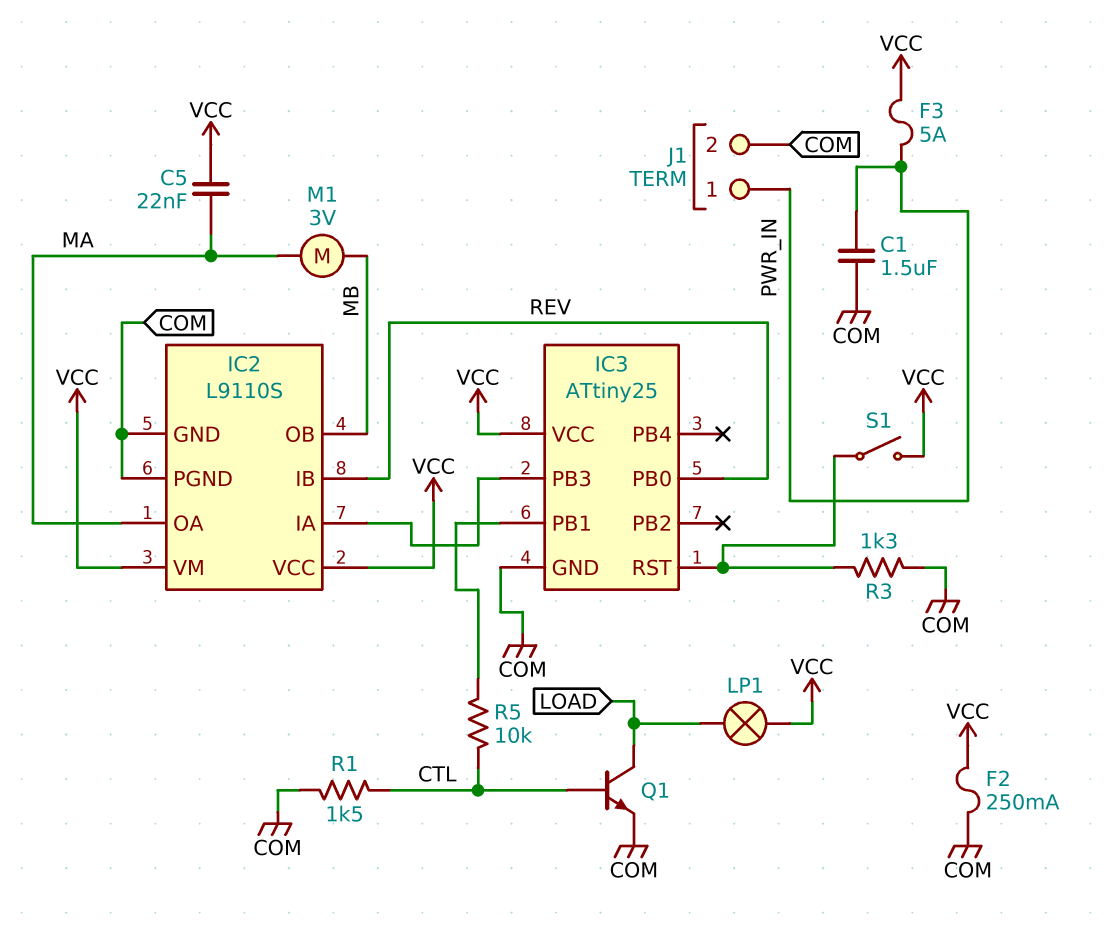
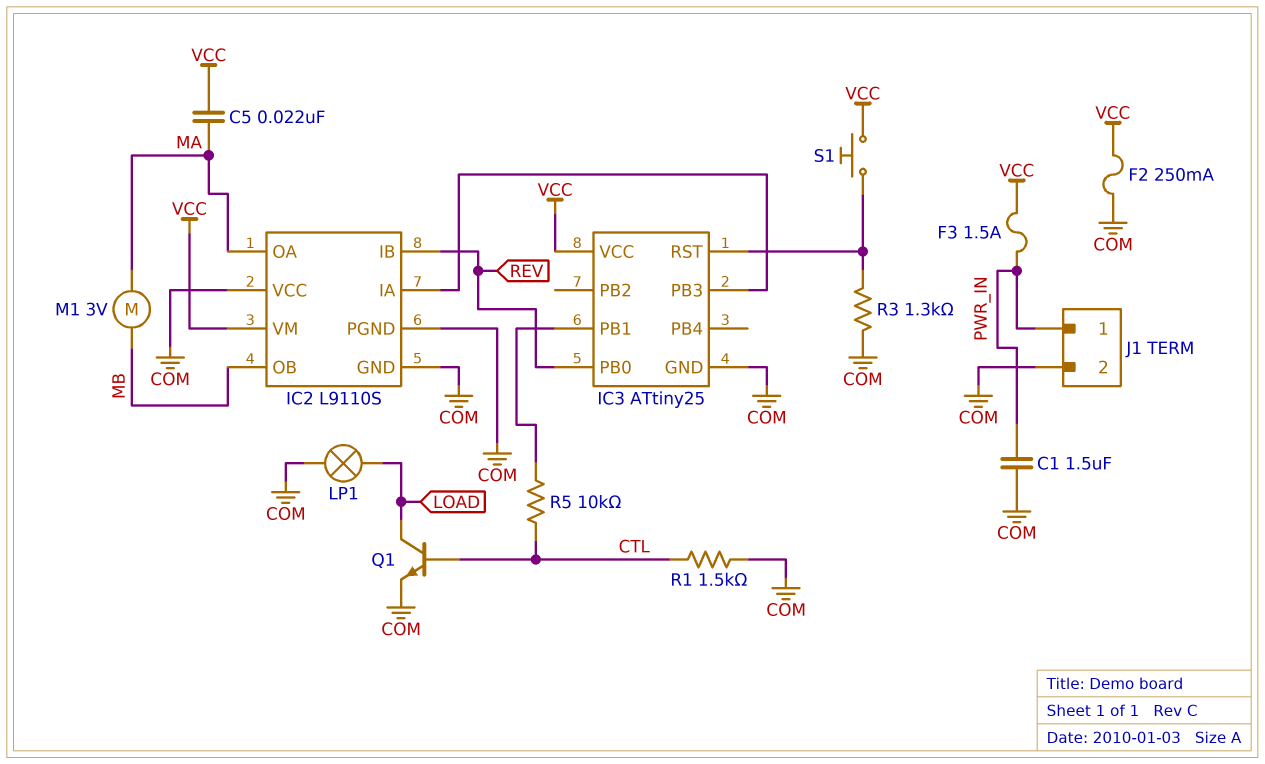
F3: 5A (PWR_IN, VCC) -> 1.5A (PWR_IN, VCC)
IC2 pin VCC: VCC -> COM
LP1: lamp (LOAD, VCC) -> lamp (COM, LOAD)
S1: switch (IC3/RST, VCC) -> button (IC3/RST, VCC)

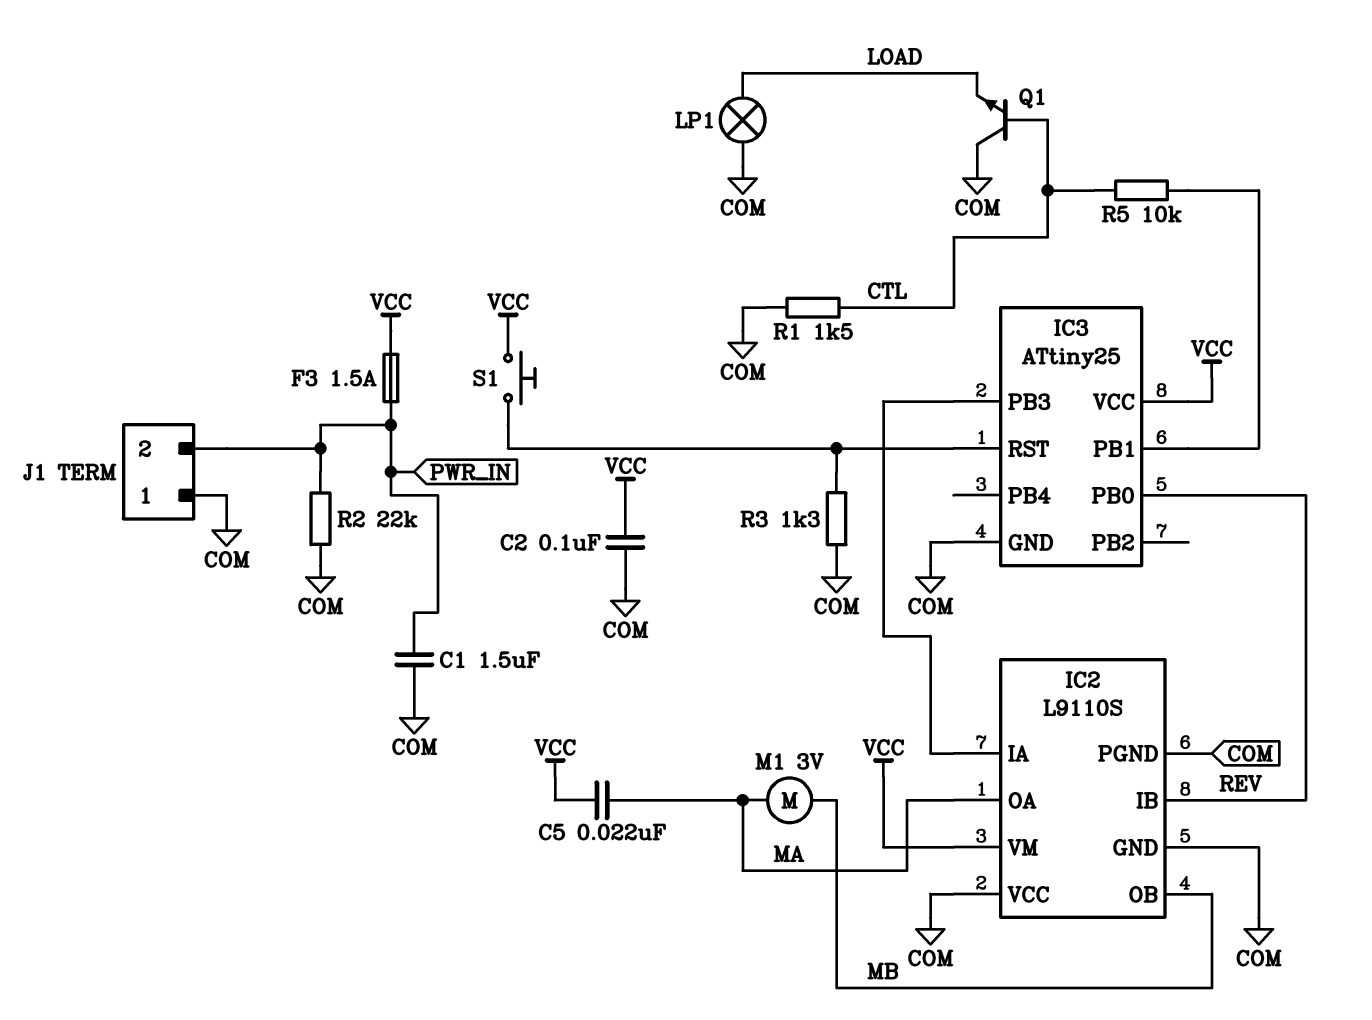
C2: none -> 100nF (COM, VCC)
F2: 250mA (COM, VCC) -> none
J1 pin 1: PWR_IN -> COM
J1 pin 2: COM -> PWR_IN
Q1: NPN (B CTL, C LOAD, E COM) -> NPN (B CTL, C COM, E LOAD)
R2: none -> 22k (COM, PWR_IN)

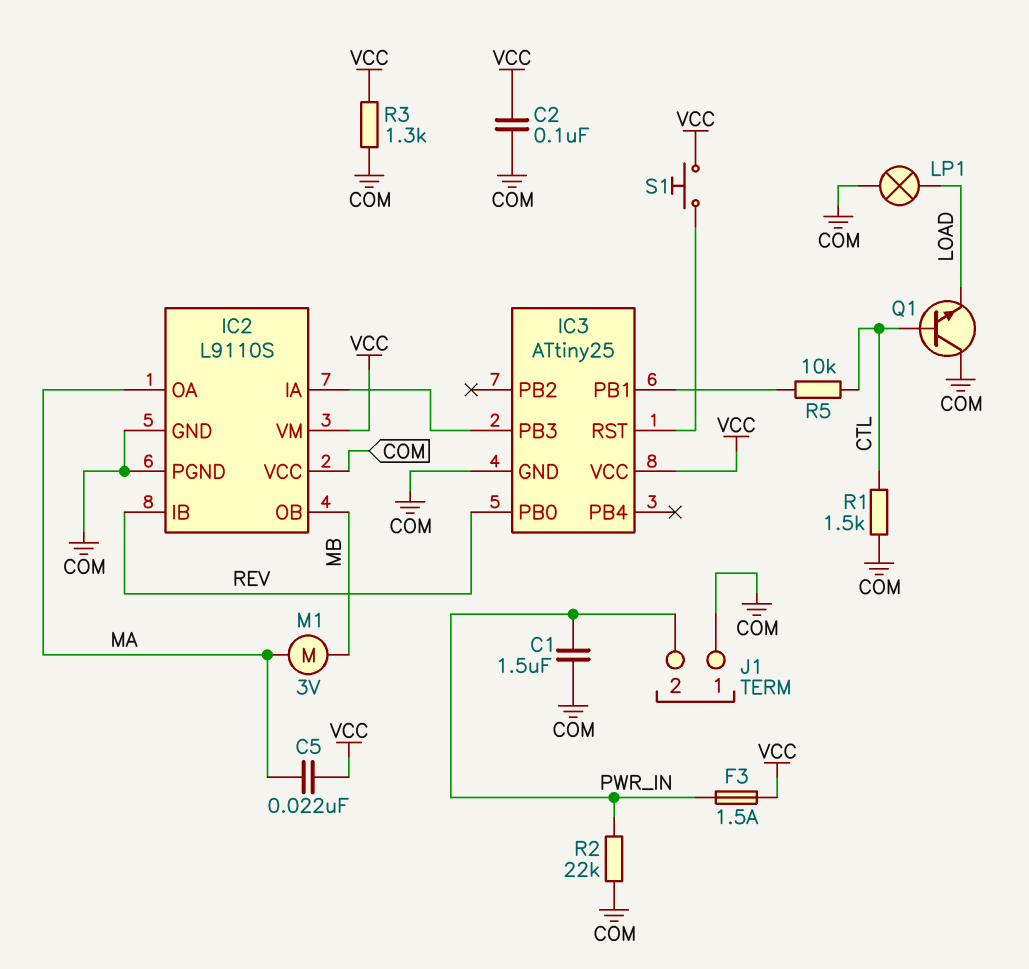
R3: 1.3k (COM, IC3/RST) -> 1.3k (COM, VCC)

